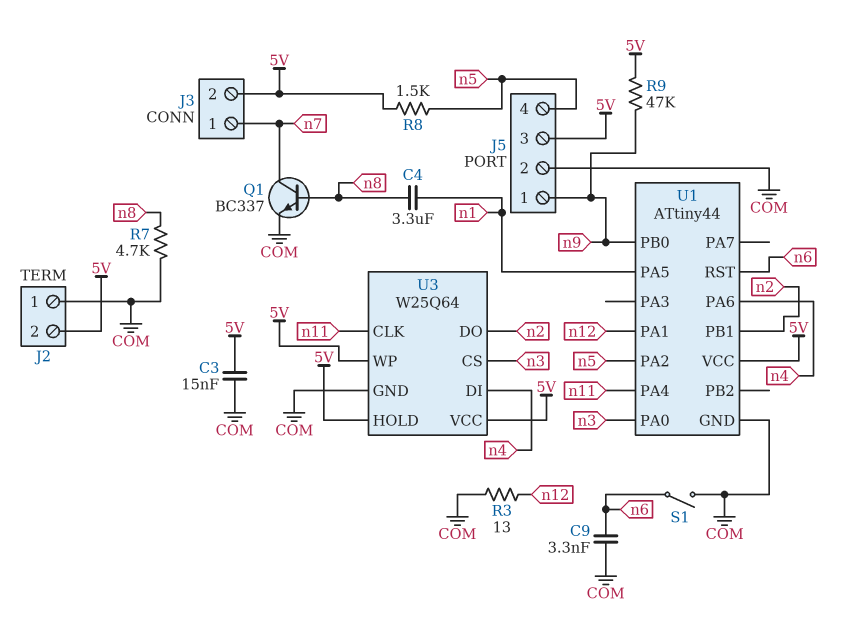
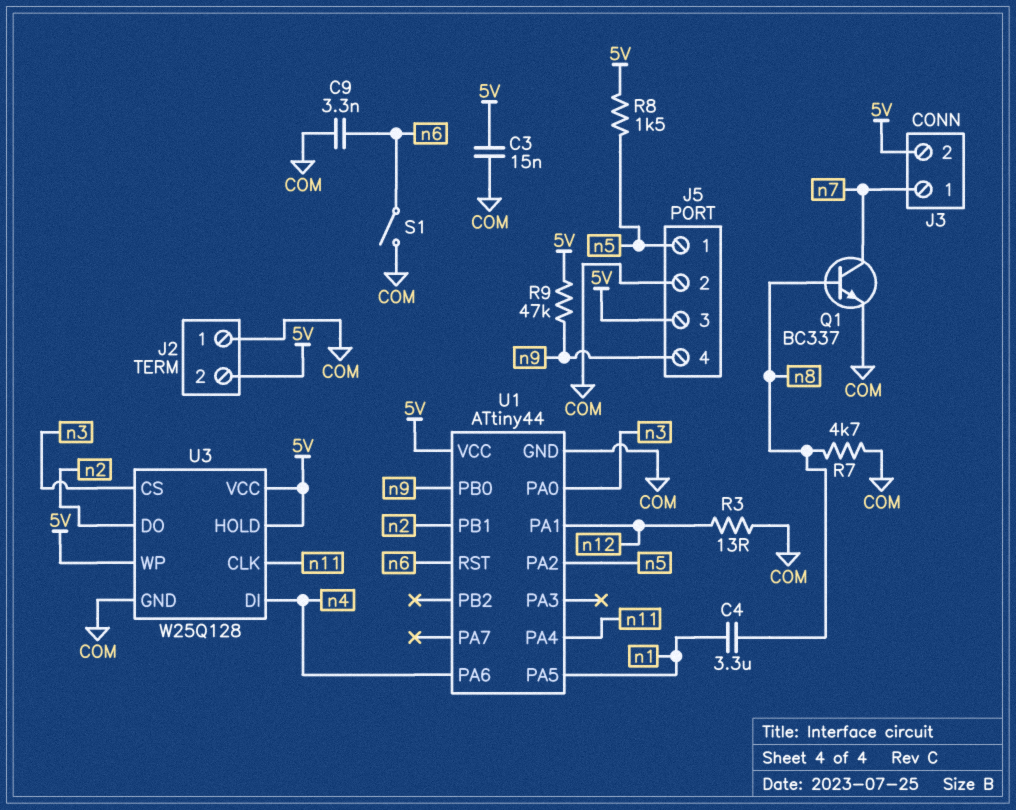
J5 pin 1: n9 -> n5
J5 pin 4: n5 -> n9
U3: W25Q64 -> W25Q128

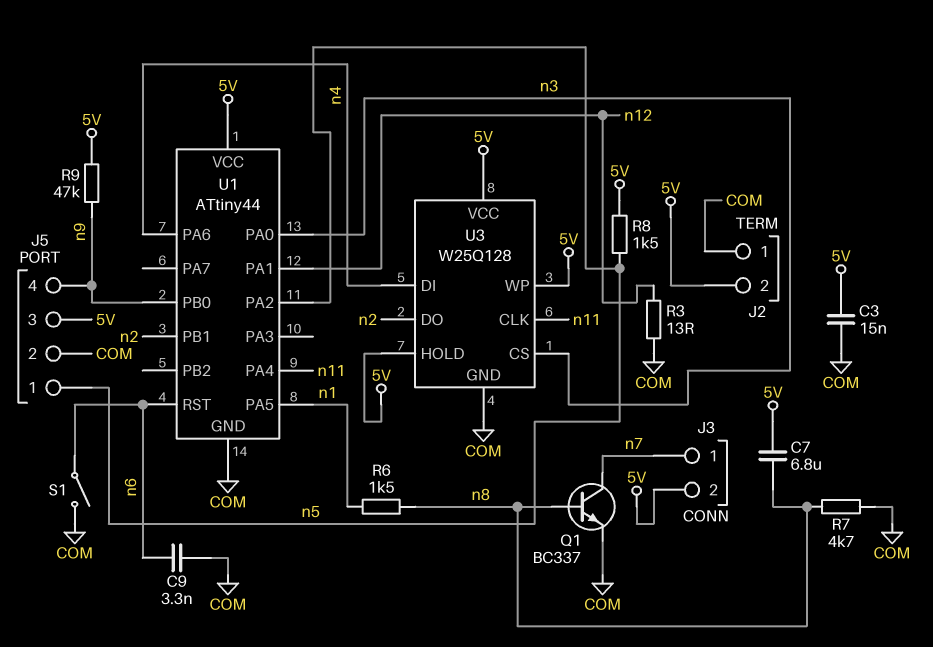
C4: 3.3uF (n1, n8) -> none
C7: none -> 6.8uF (5V, n8)
R6: none -> 1.5k (n1, n8)

